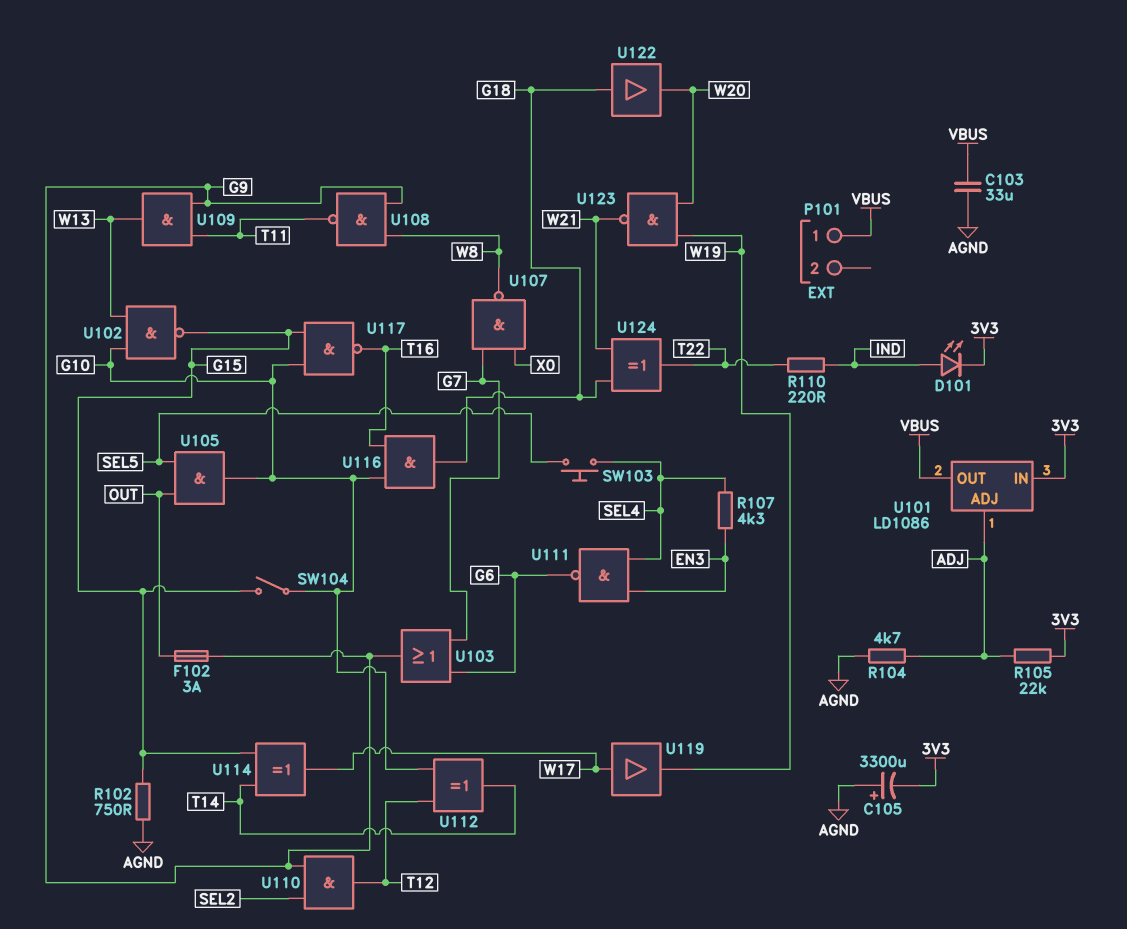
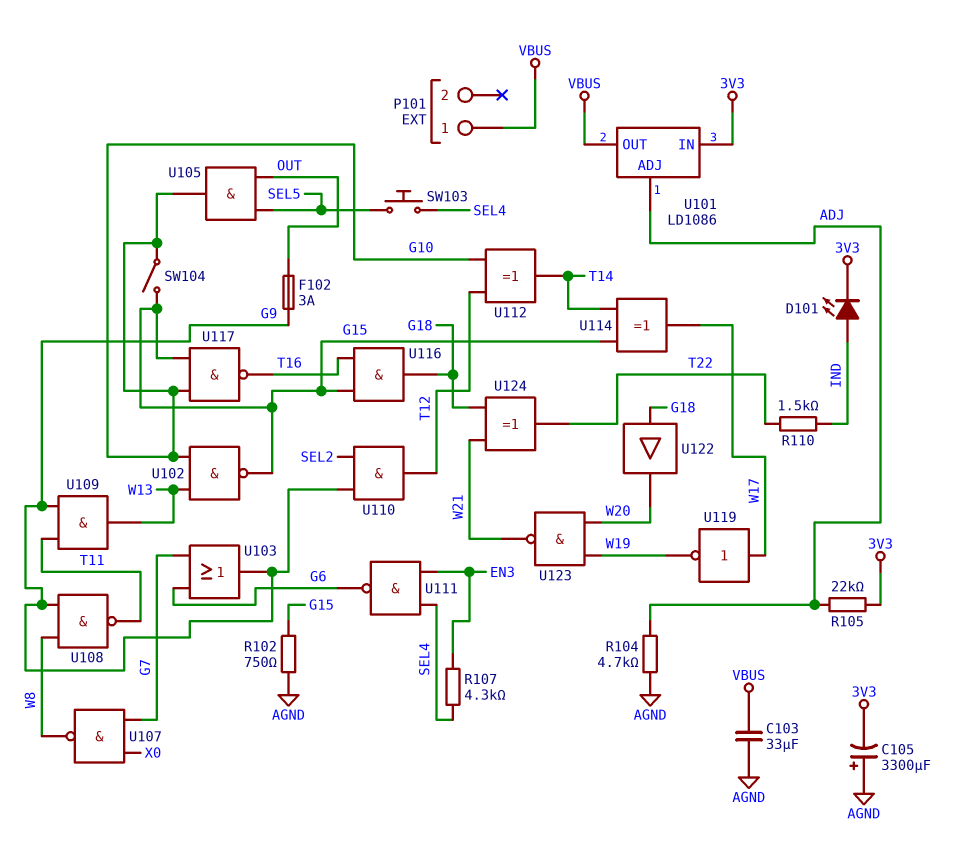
R110: 220 (IND, T22) -> 1.5k (IND, T22)
U116: AND (in G10, in T16, out G18) -> AND (in G15, in T16, out G18)
U119: buffer (in W17, out W19) -> NOT (in W17, out W19)

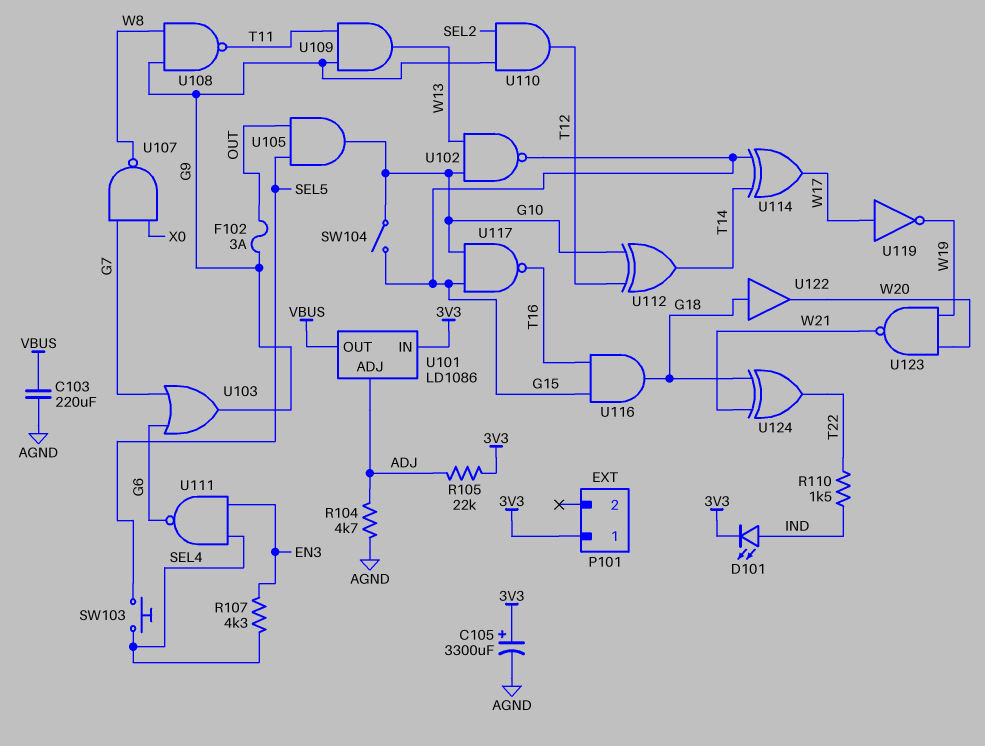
C103: 33uF (AGND, VBUS) -> 220uF (AGND, VBUS)
C105: 3300uF (plus AGND, minus 3V3) -> 3300uF (plus 3V3, minus AGND)
P101 pin 1: VBUS -> 3V3
R102: 750 (AGND, G15) -> none

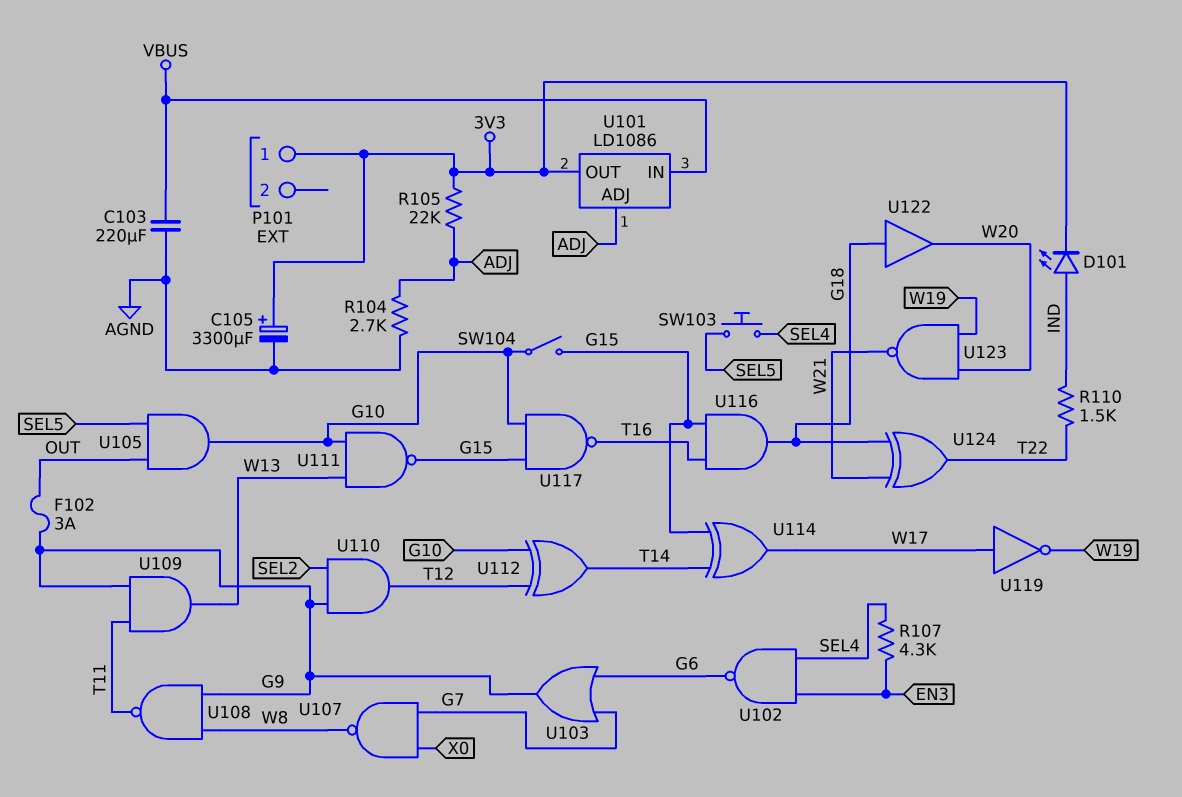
R104: 4.7k (ADJ, AGND) -> 2.7k (ADJ, AGND)
U101 pin IN: 3V3 -> VBUS
U101 pin OUT: VBUS -> 3V3
U102: NAND (in G10, in W13, out G15) -> NAND (in EN3, in SEL4, out G6)
U111: NAND (in EN3, in SEL4, out G6) -> NAND (in G10, in W13, out G15)

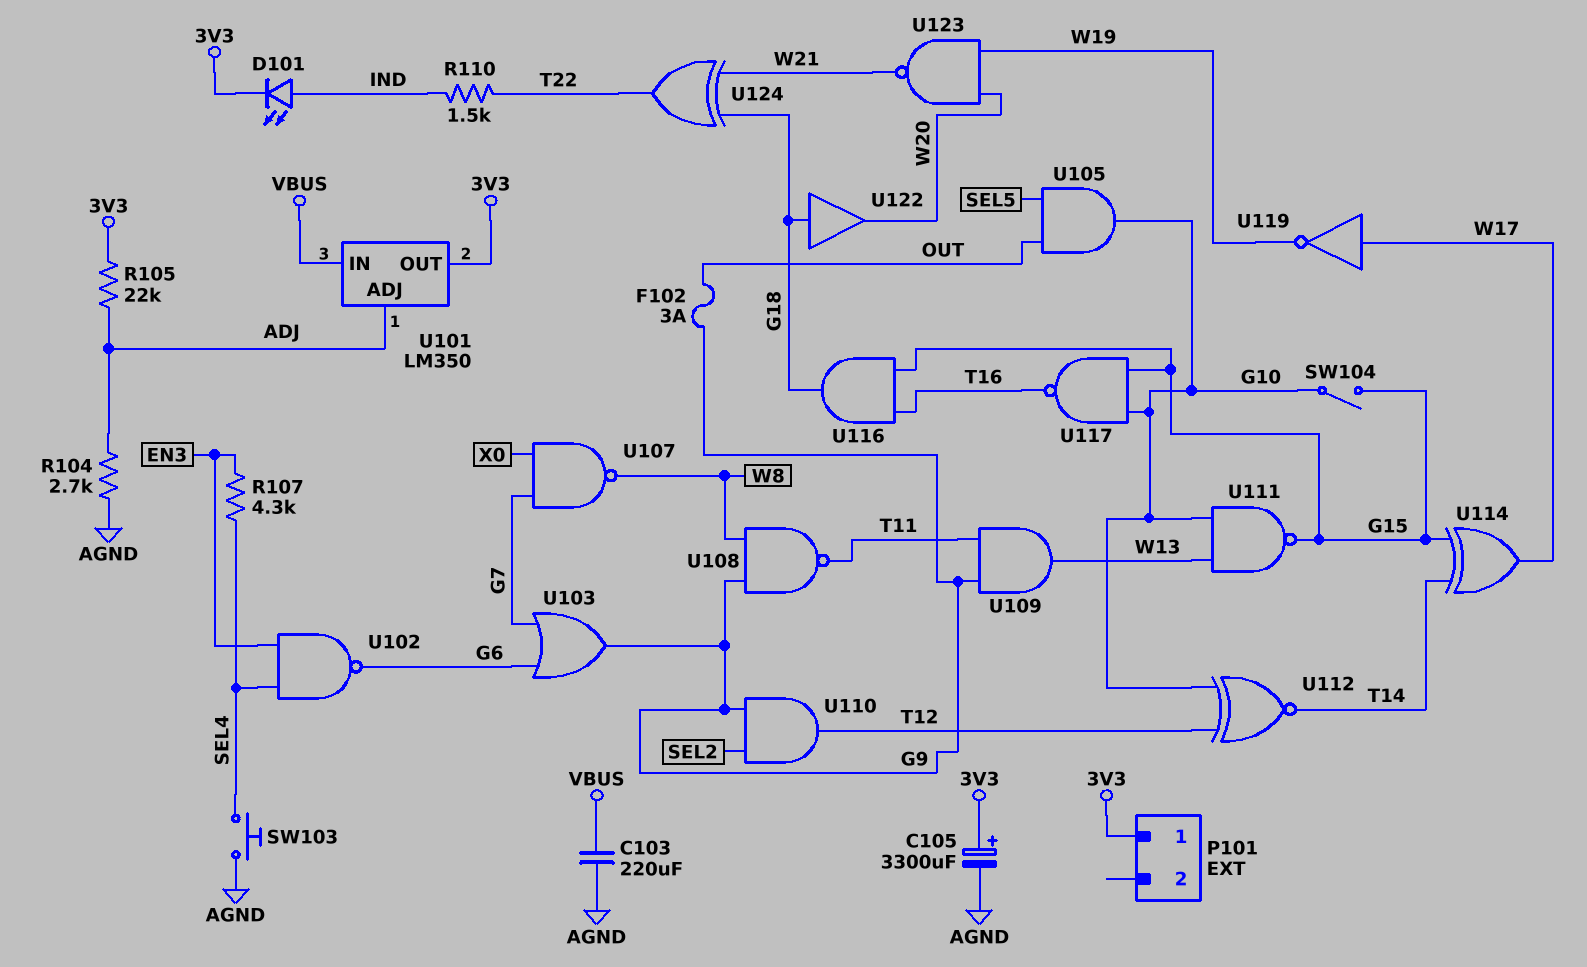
SW103: button (SEL4, SEL5) -> button (AGND, SEL4)
U101: LD1086 -> LM350
U112: XOR (in G10, in T12, out T14) -> XNOR (in G10, in T12, out T14)

